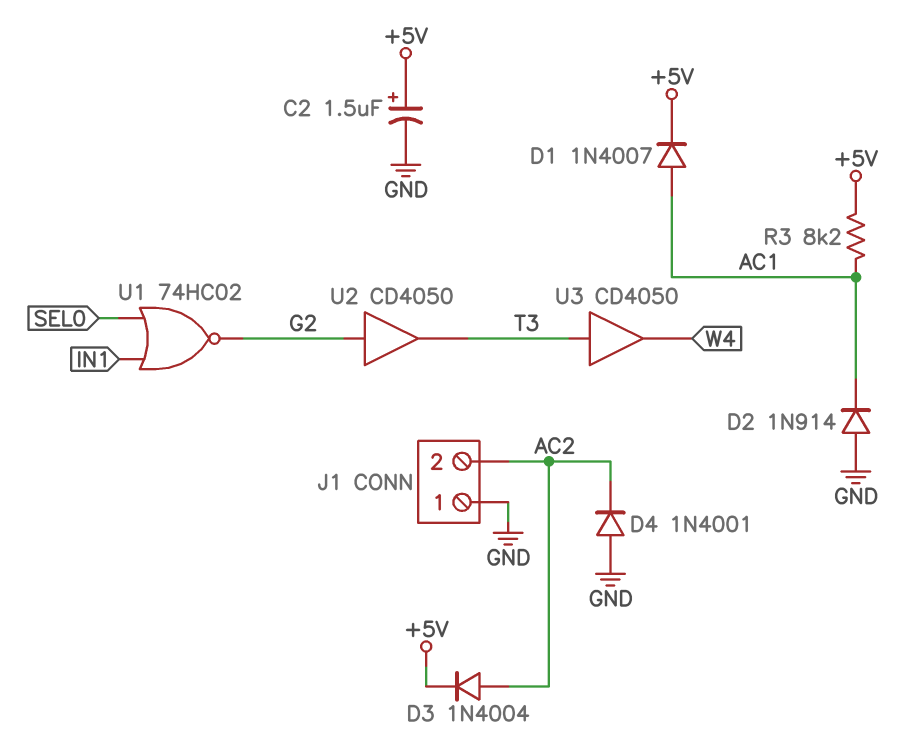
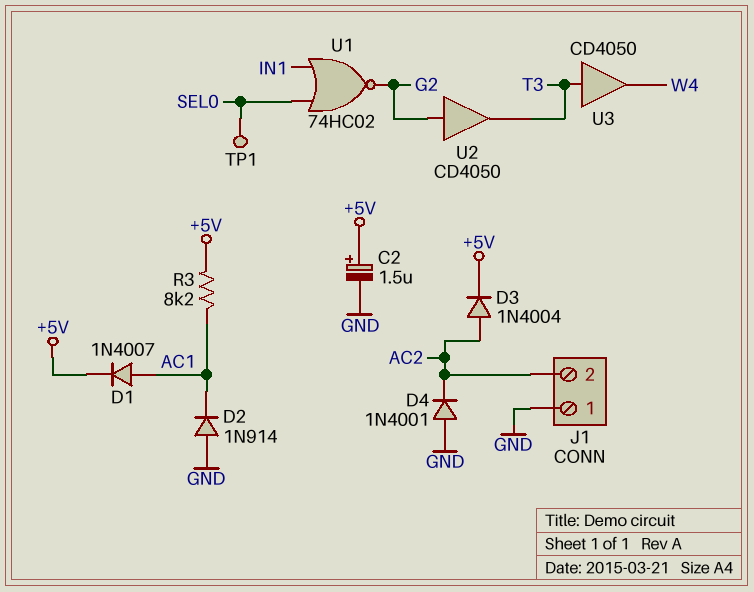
TP1: none -> test point (SEL0)

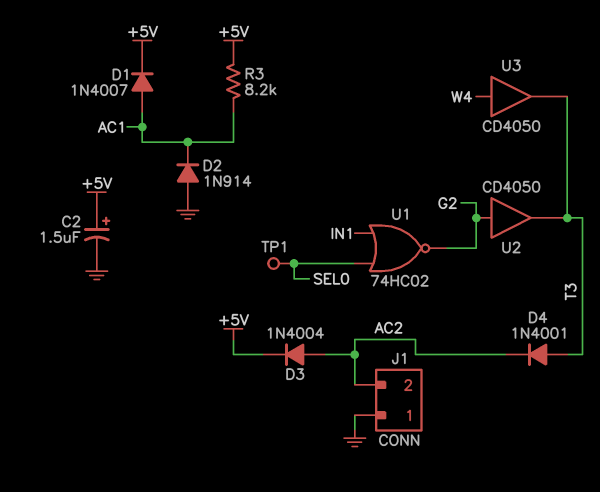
D4: diode 1N4001 (A GND, K AC2) -> diode 1N4001 (A T3, K AC2)
U3: buffer CD4050 (in T3, out W4) -> buffer CD4050 (in W4, out T3)

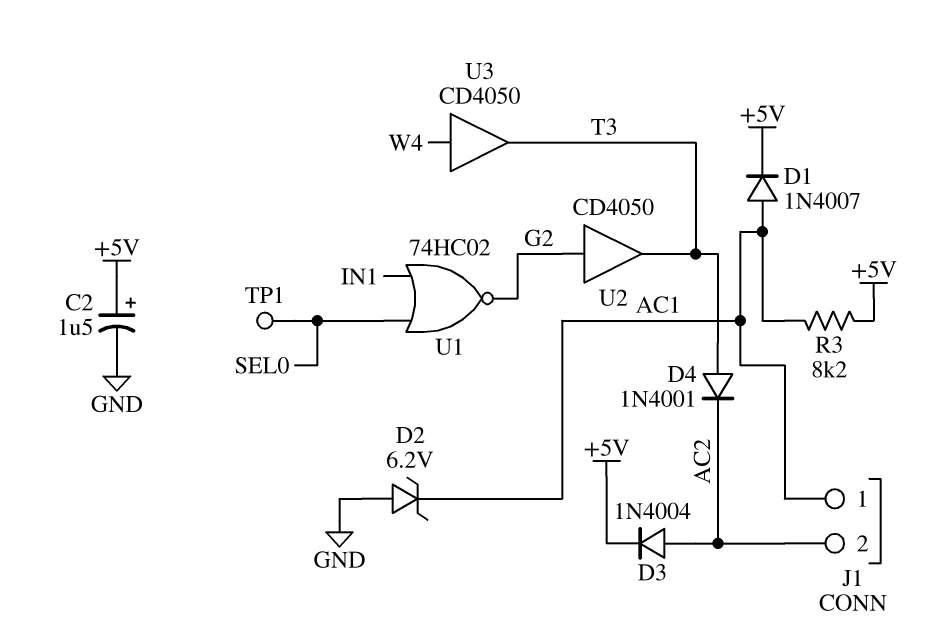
D2: diode 1N914 (A GND, K AC1) -> zener 6.2V (A GND, K AC1)
J1 pin 1: GND -> AC1

